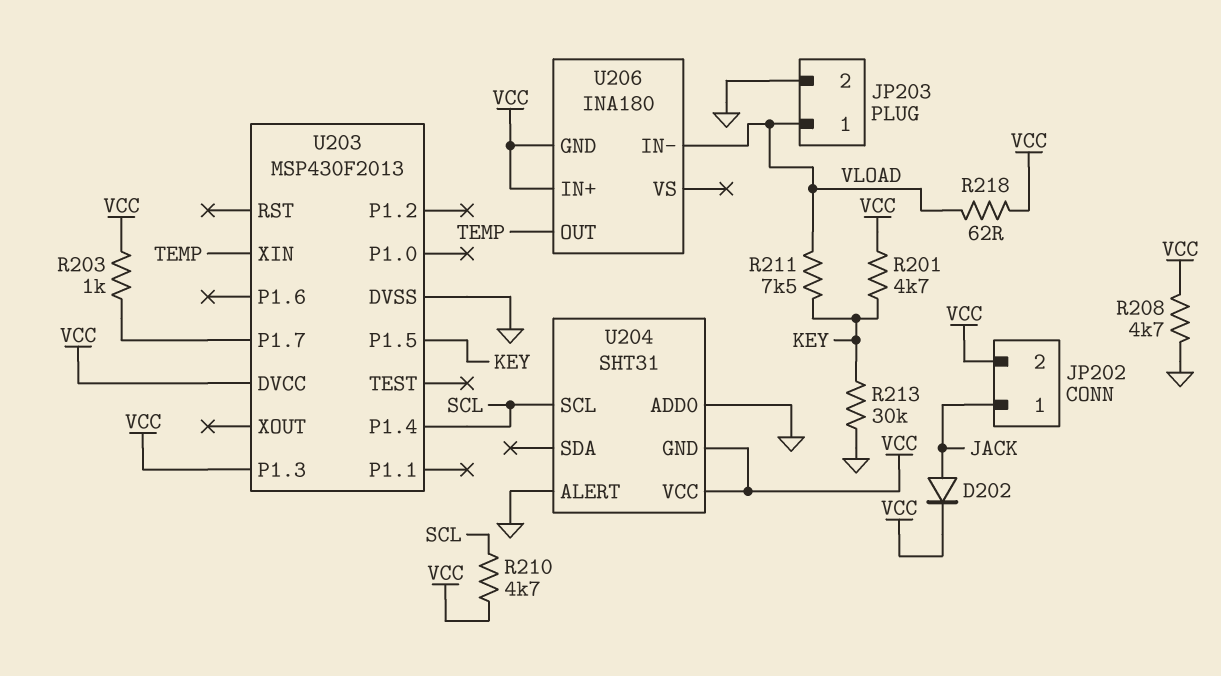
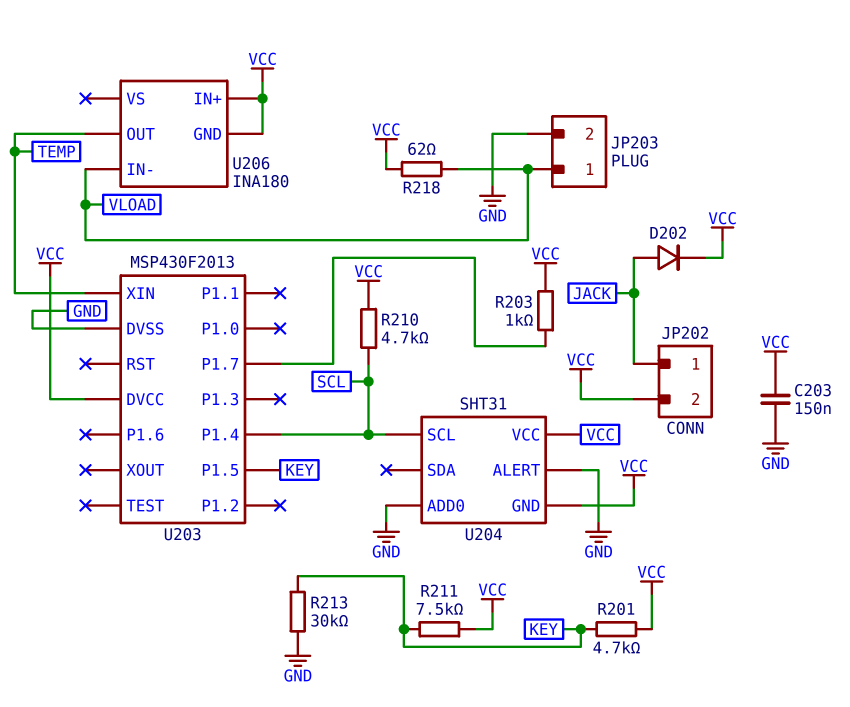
C203: none -> 150nF (GND, VCC)
R208: 4.7k (GND, VCC) -> none
R211: 7.5k (KEY, VLOAD) -> 7.5k (KEY, VCC)
U203 pin P1.3: VCC -> none

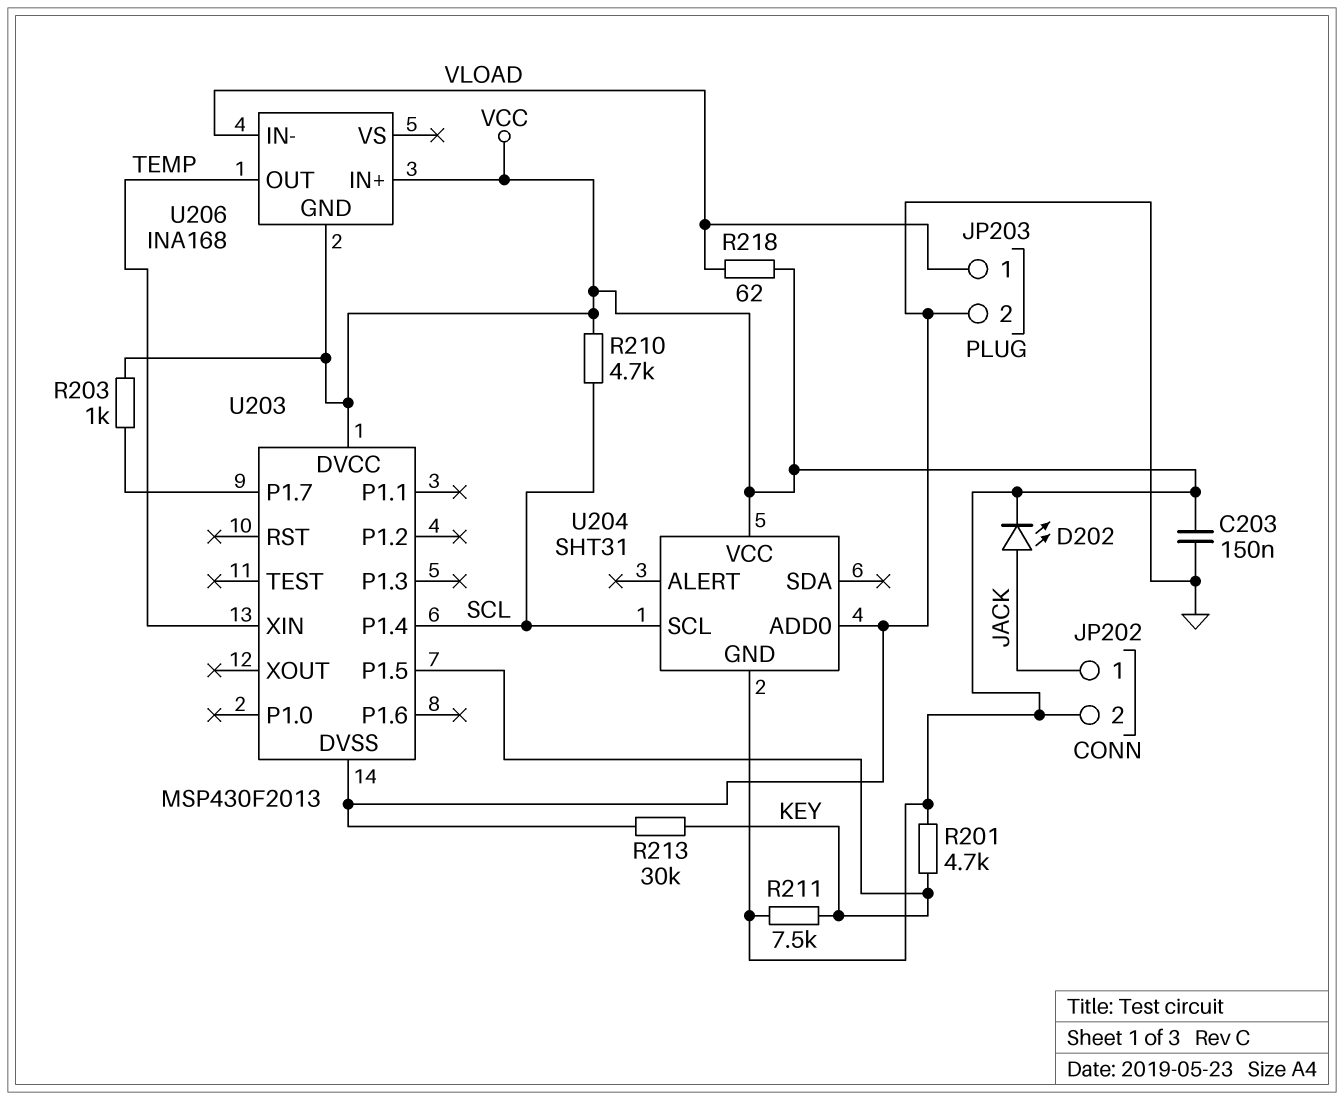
D202: diode (A JACK, K VCC) -> LED (A JACK, K VCC)
U204 pin ALERT: GND -> none
U206: INA180 -> INA168

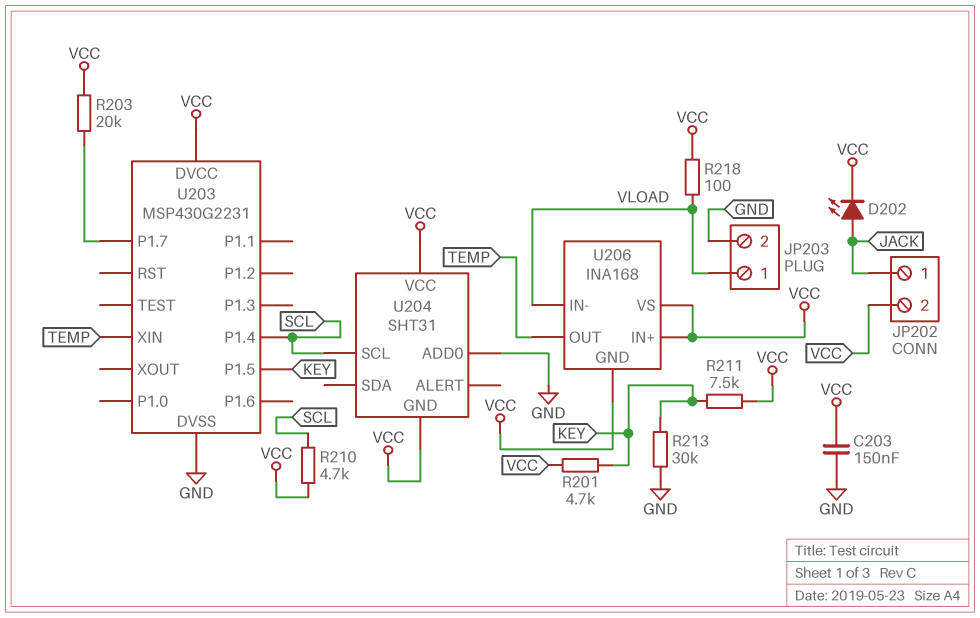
R203: 1k (U203/P1.7, VCC) -> 20k (U203/P1.7, VCC)
R218: 62 (VCC, VLOAD) -> 100 (VCC, VLOAD)
U203: MSP430F2013 -> MSP430G2231
U206 pin VS: none -> VCC

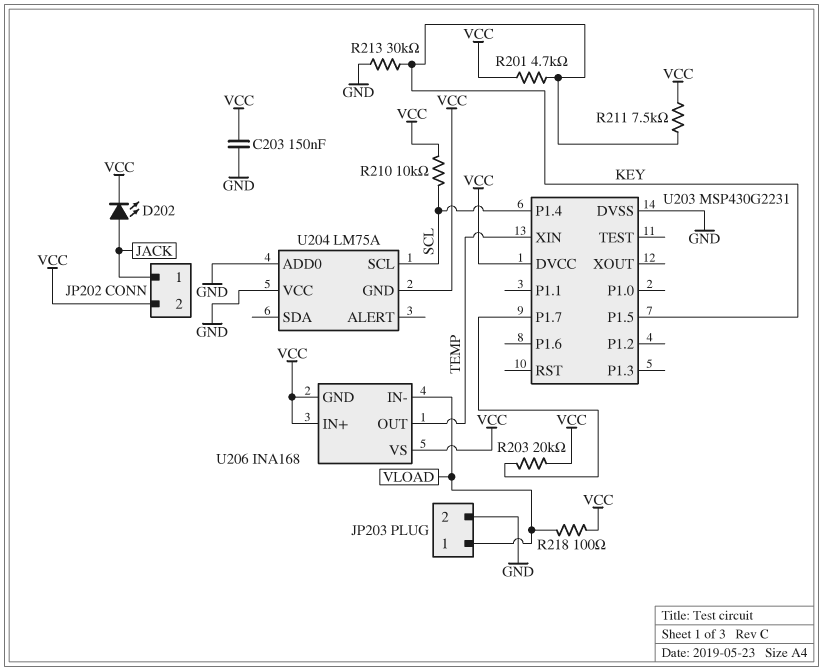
R210: 4.7k (SCL, VCC) -> 10k (SCL, VCC)
U204: SHT31 -> LM75A
U204 pin VCC: VCC -> GND

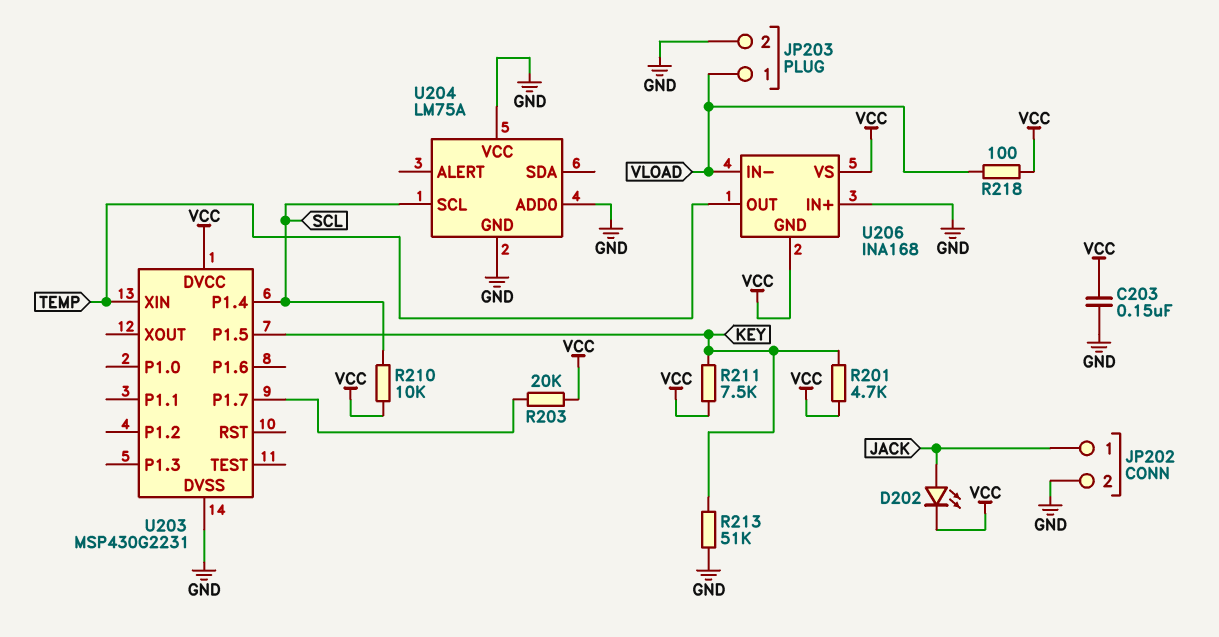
JP202 pin 2: VCC -> GND
R213: 30k (GND, KEY) -> 51k (GND, KEY)
U204 pin GND: VCC -> GND
U206 pin IN+: VCC -> GND

